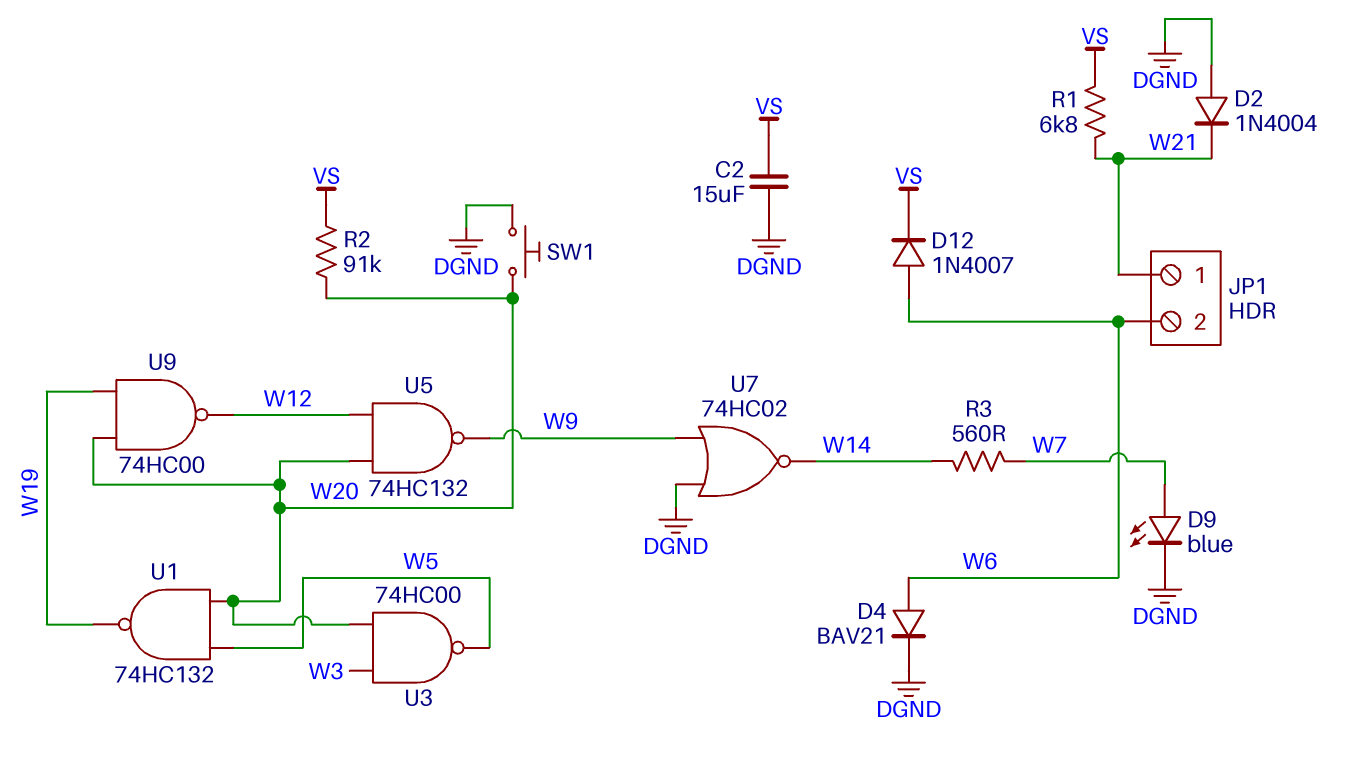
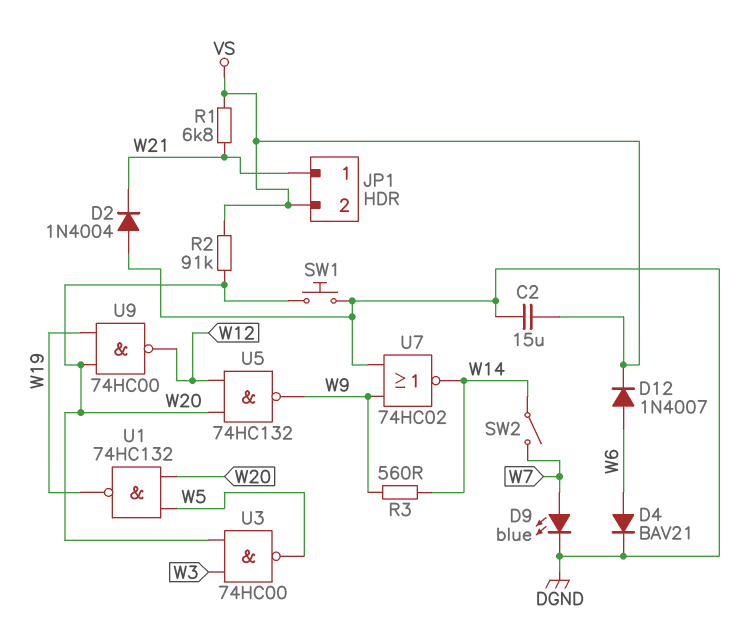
JP1 pin 2: W6 -> VS
R3: 560 (W7, W14) -> 560 (W9, W14)
SW2: none -> switch (W7, W14)

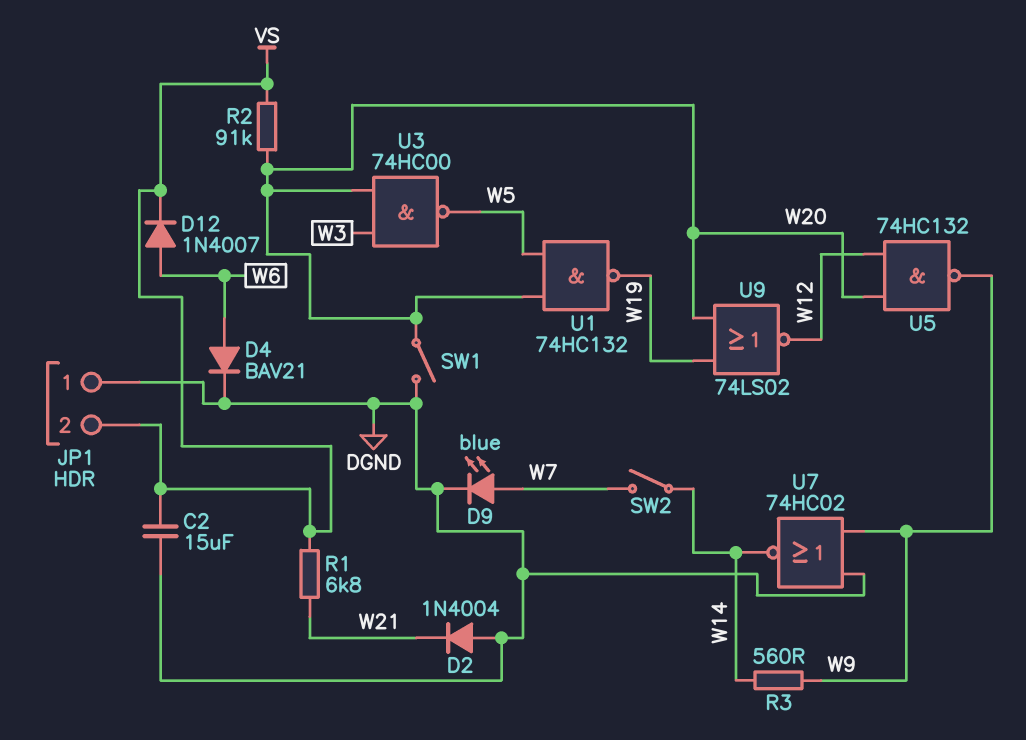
JP1 pin 1: W21 -> DGND
SW1: button (DGND, W20) -> switch (DGND, W20)
U9: NAND 74HC00 (in W19, in W20, out W12) -> NOR 74LS02 (in W19, in W20, out W12)

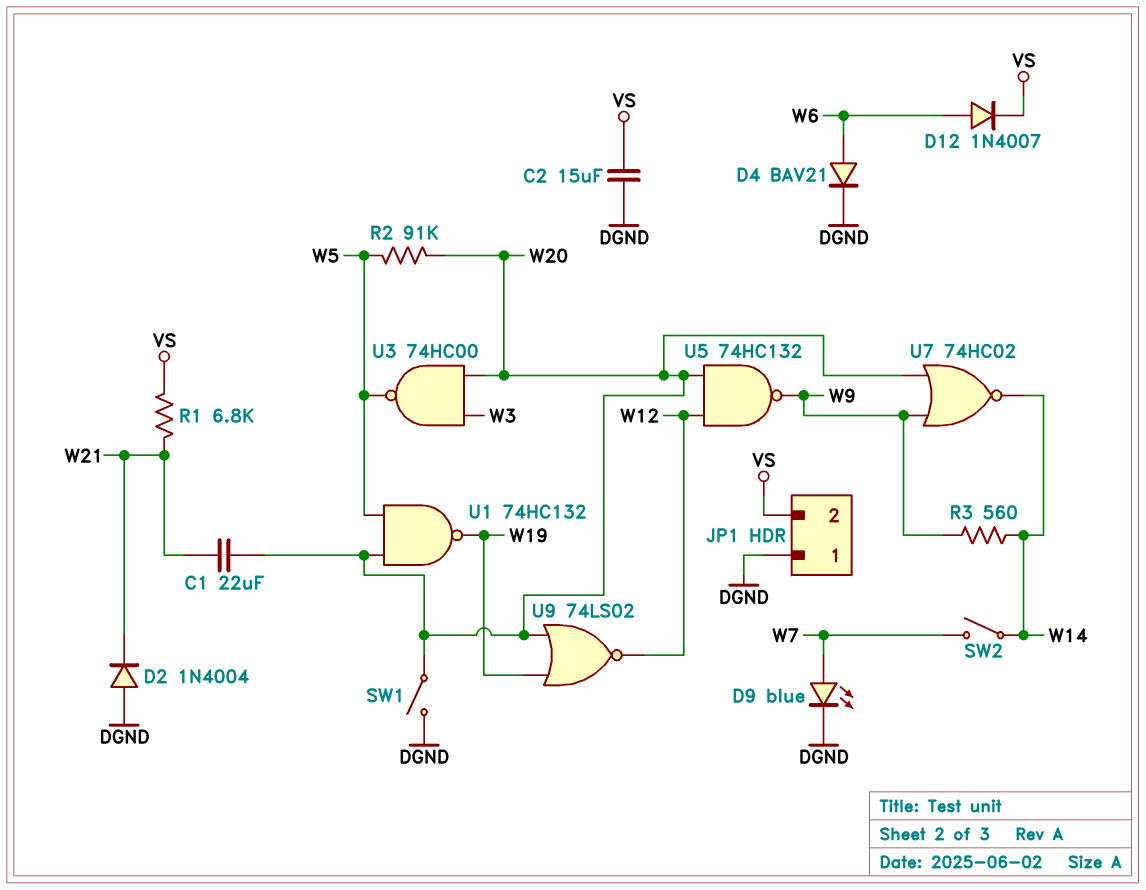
C1: none -> 22uF (W20, W21)
R2: 91k (VS, W20) -> 91k (W5, W20)
U7: NOR 74HC02 (in DGND, in W9, out W14) -> NOR 74HC02 (in W9, in W20, out W14)

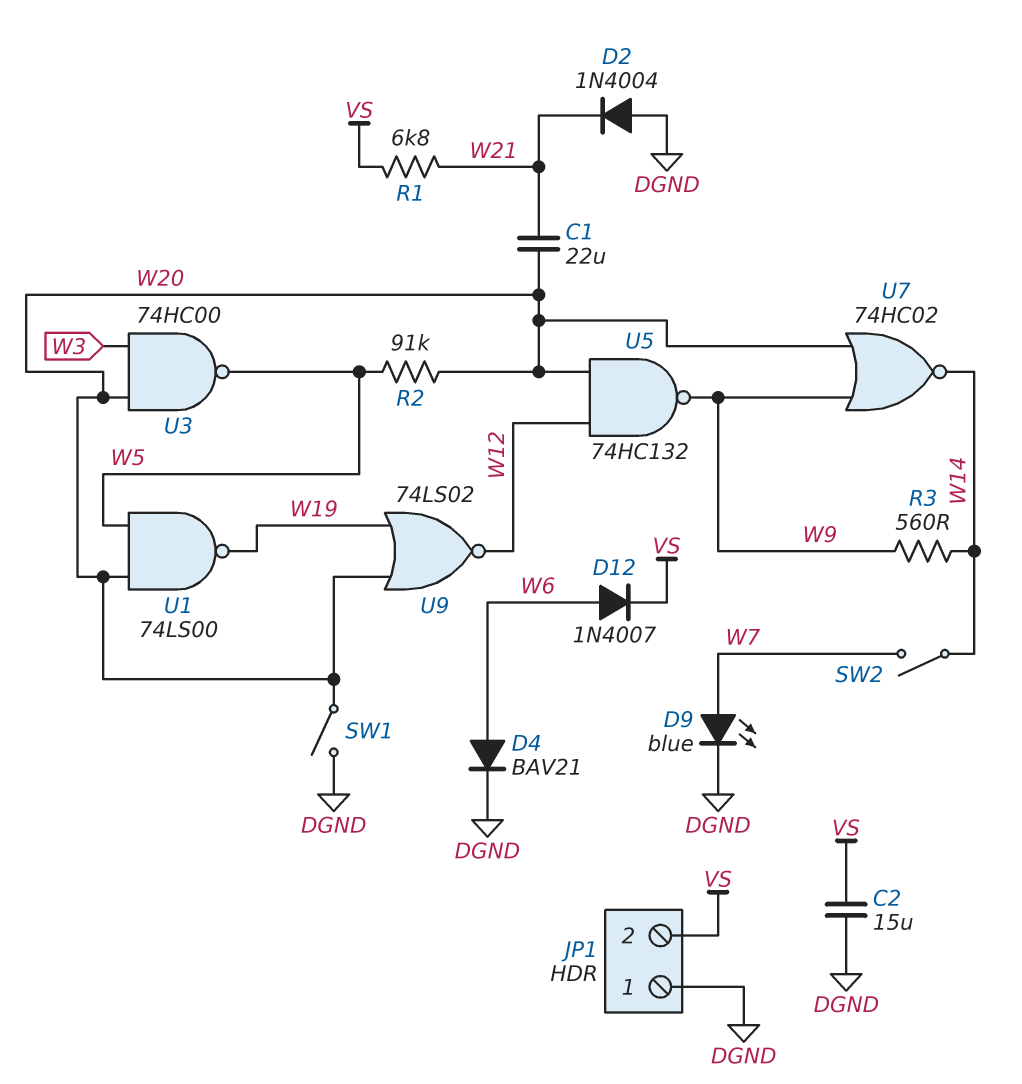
U1: NAND 74HC132 (in W5, in W20, out W19) -> NAND 74LS00 (in W5, in W20, out W19)

